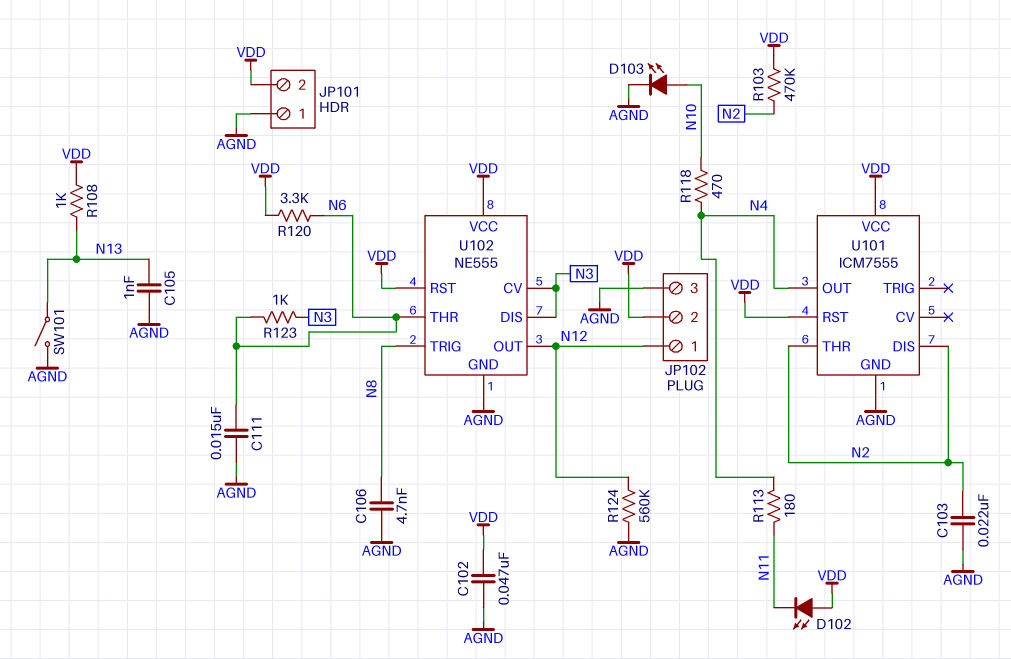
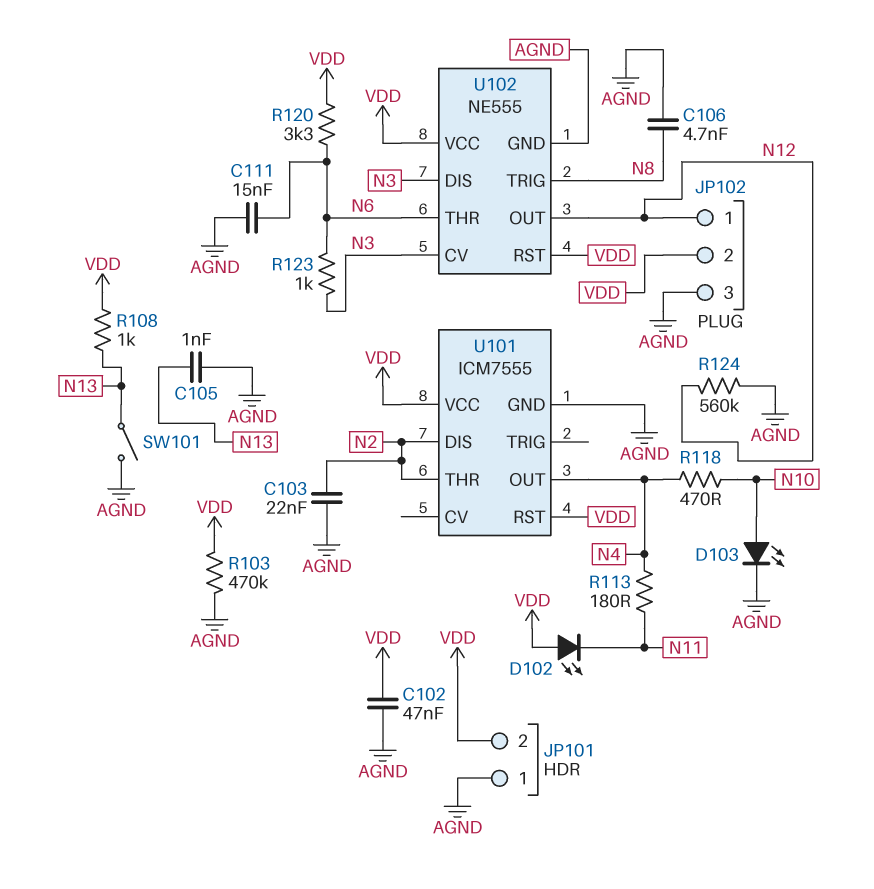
R103: 470k (N2, VDD) -> 470k (AGND, VDD)

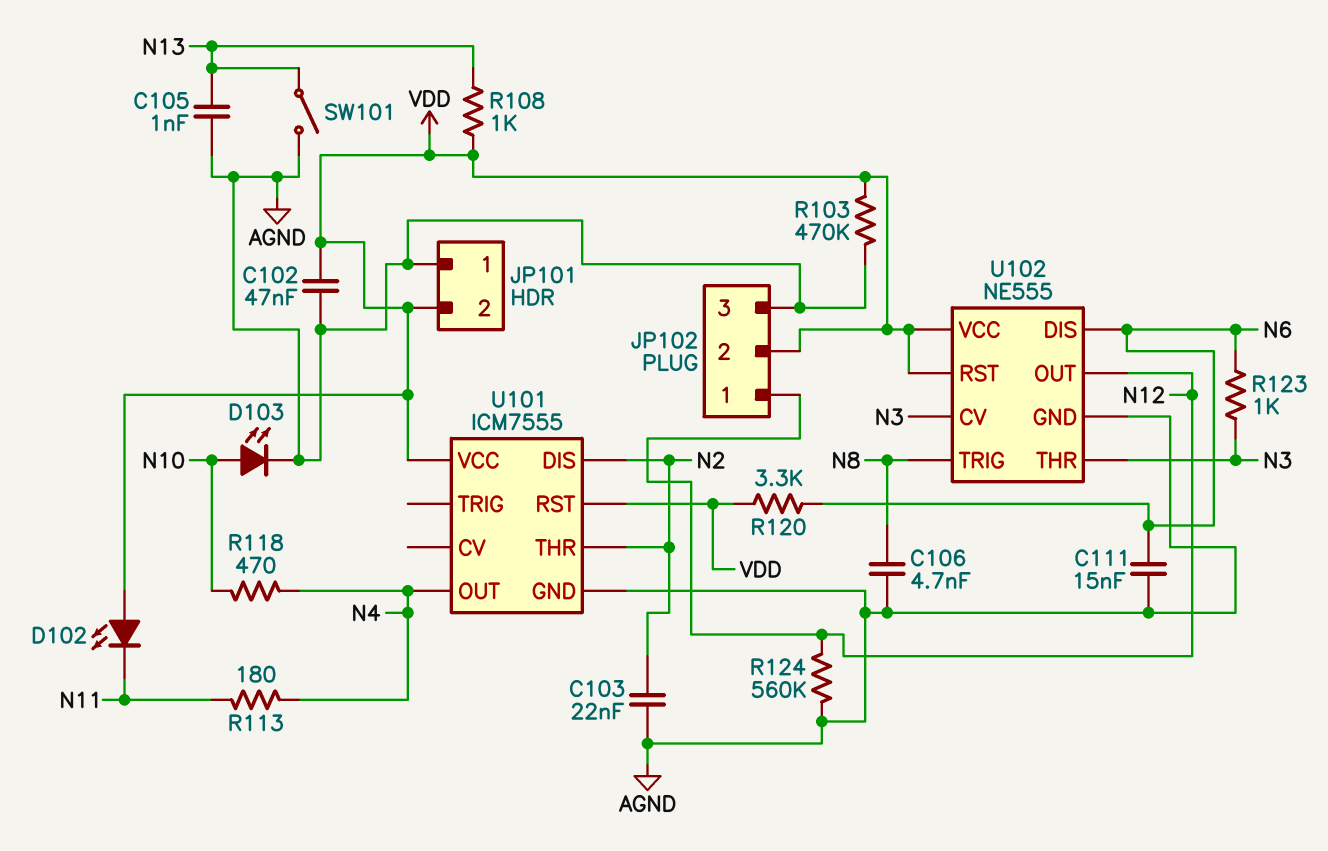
U102 pin DIS: N3 -> N6
U102 pin THR: N6 -> N3

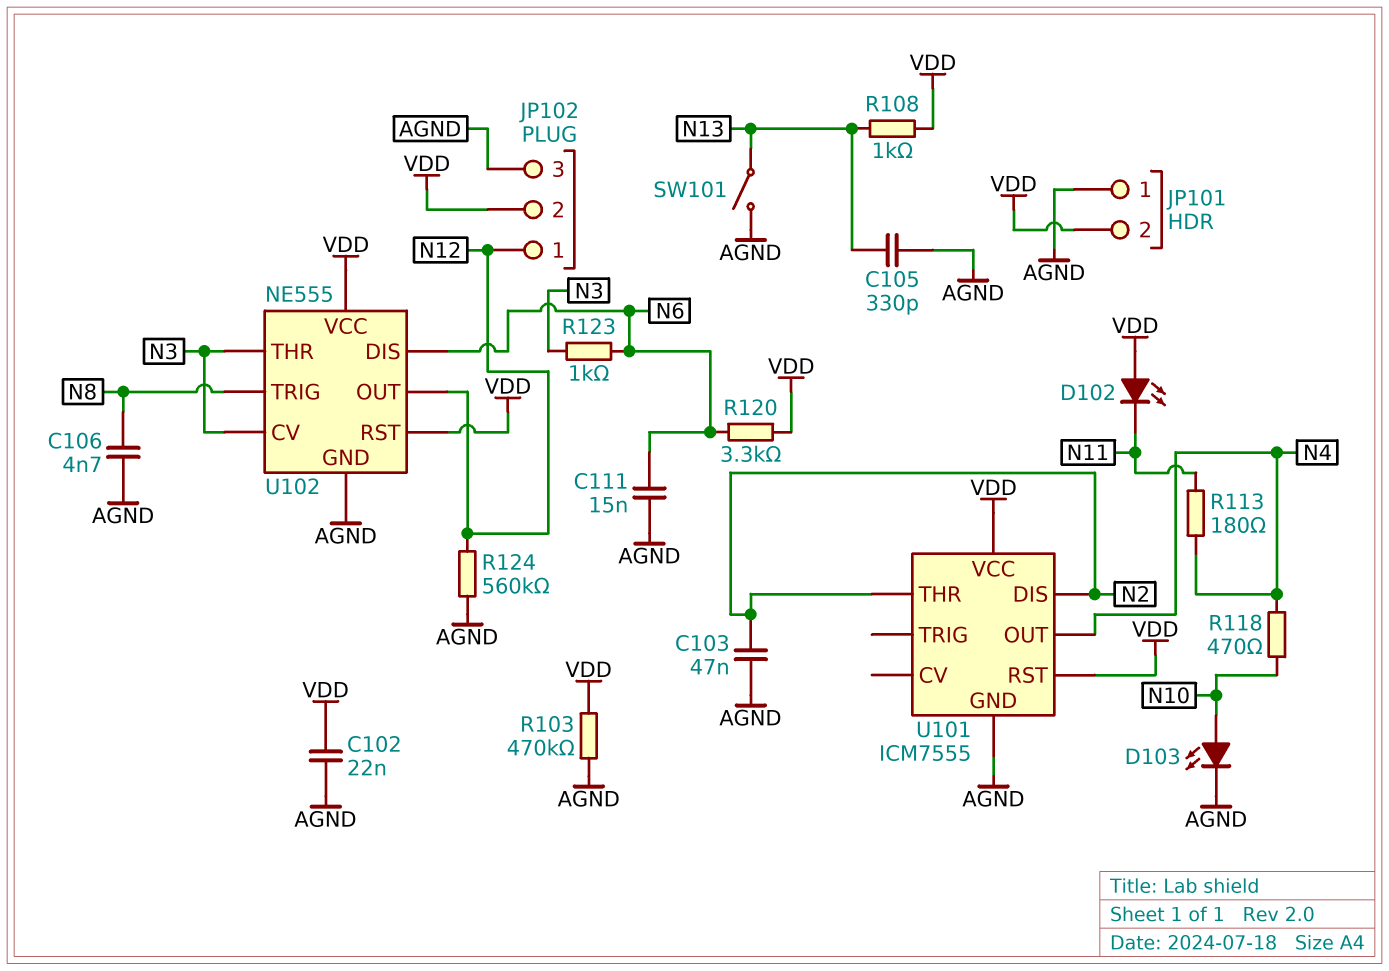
C102: 47nF (AGND, VDD) -> 22nF (AGND, VDD)
C103: 22nF (AGND, N2) -> 47nF (AGND, N2)
C105: 1nF (AGND, N13) -> 330pF (AGND, N13)

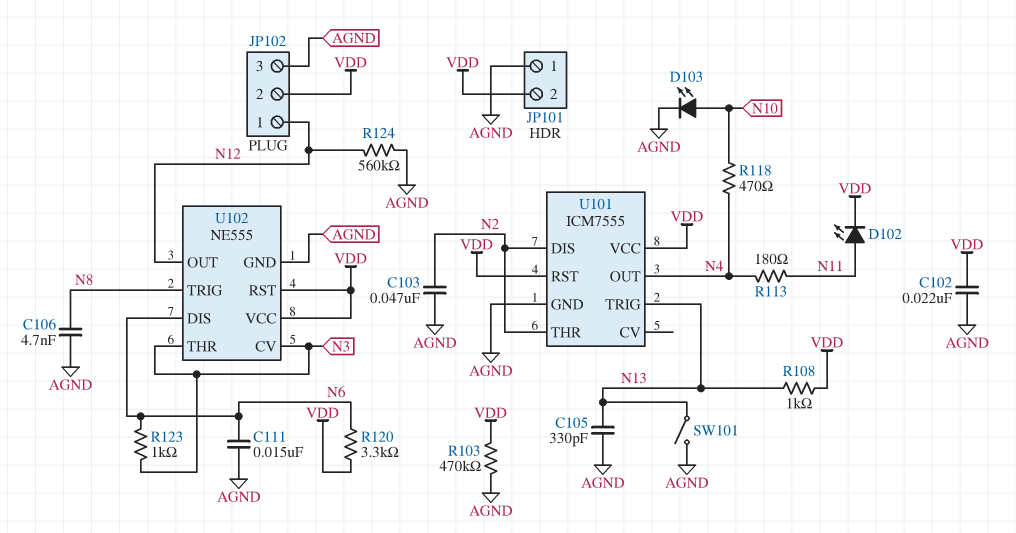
D102: LED (A VDD, K N11) -> LED (A N11, K VDD)
U101 pin TRIG: none -> N13

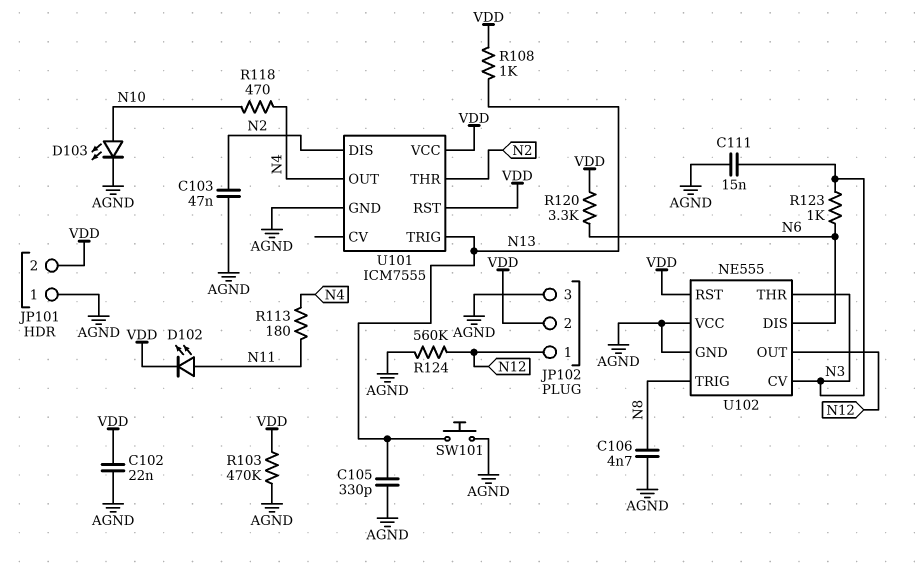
C111: 15nF (AGND, N6) -> 15nF (AGND, N3)
SW101: switch (AGND, N13) -> button (AGND, N13)
U102 pin VCC: VDD -> AGND

